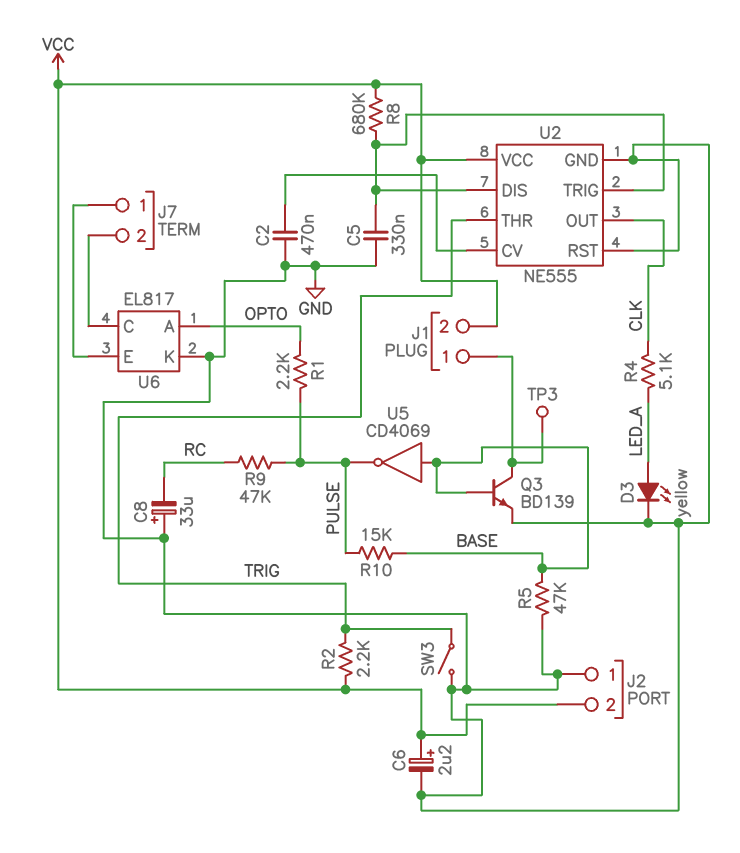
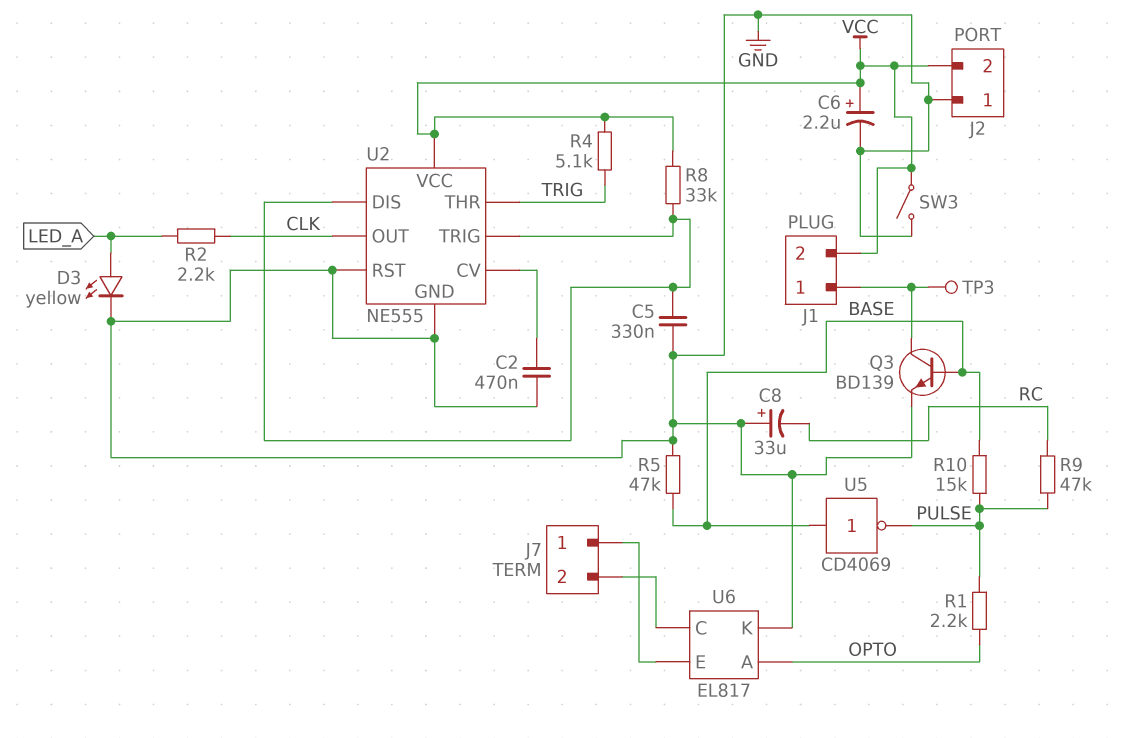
R2: 2.2k (TRIG, VCC) -> 2.2k (CLK, LED_A)
R4: 5.1k (CLK, LED_A) -> 5.1k (TRIG, VCC)
R8: 680k (U2/DIS, VCC) -> 33k (U2/DIS, VCC)
SW3: switch (GND, TRIG) -> switch (GND, VCC)

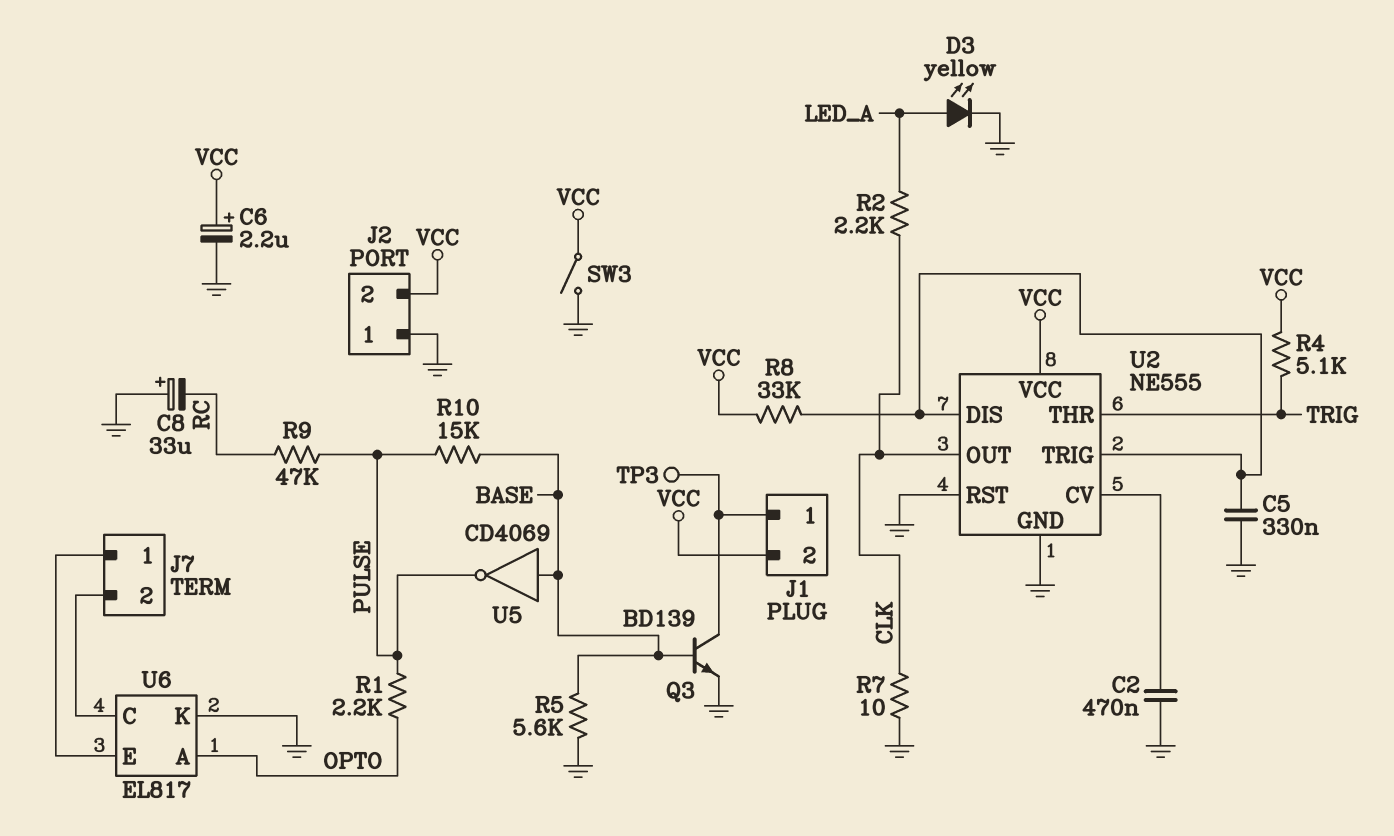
R5: 47k (BASE, GND) -> 5.6k (BASE, GND)
R7: none -> 10 (CLK, GND)

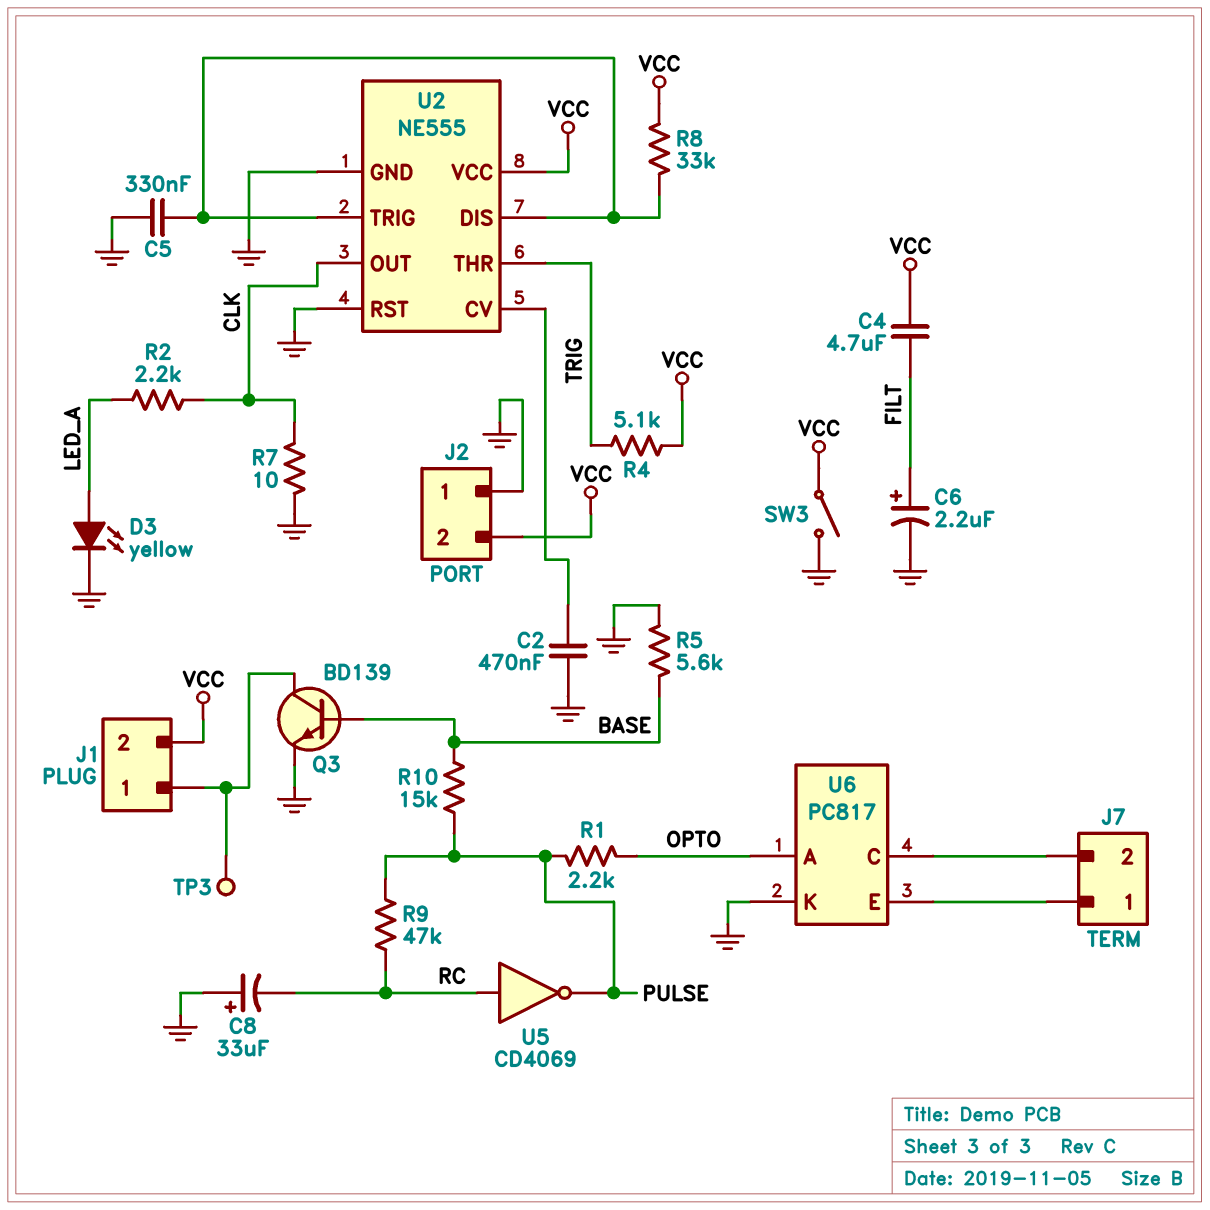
C4: none -> 4.7uF (FILT, VCC)
C6: 2.2uF (plus VCC, minus GND) -> 2.2uF (plus FILT, minus GND)
U5: NOT CD4069 (in BASE, out PULSE) -> NOT CD4069 (in RC, out PULSE)
U6: EL817 -> PC817

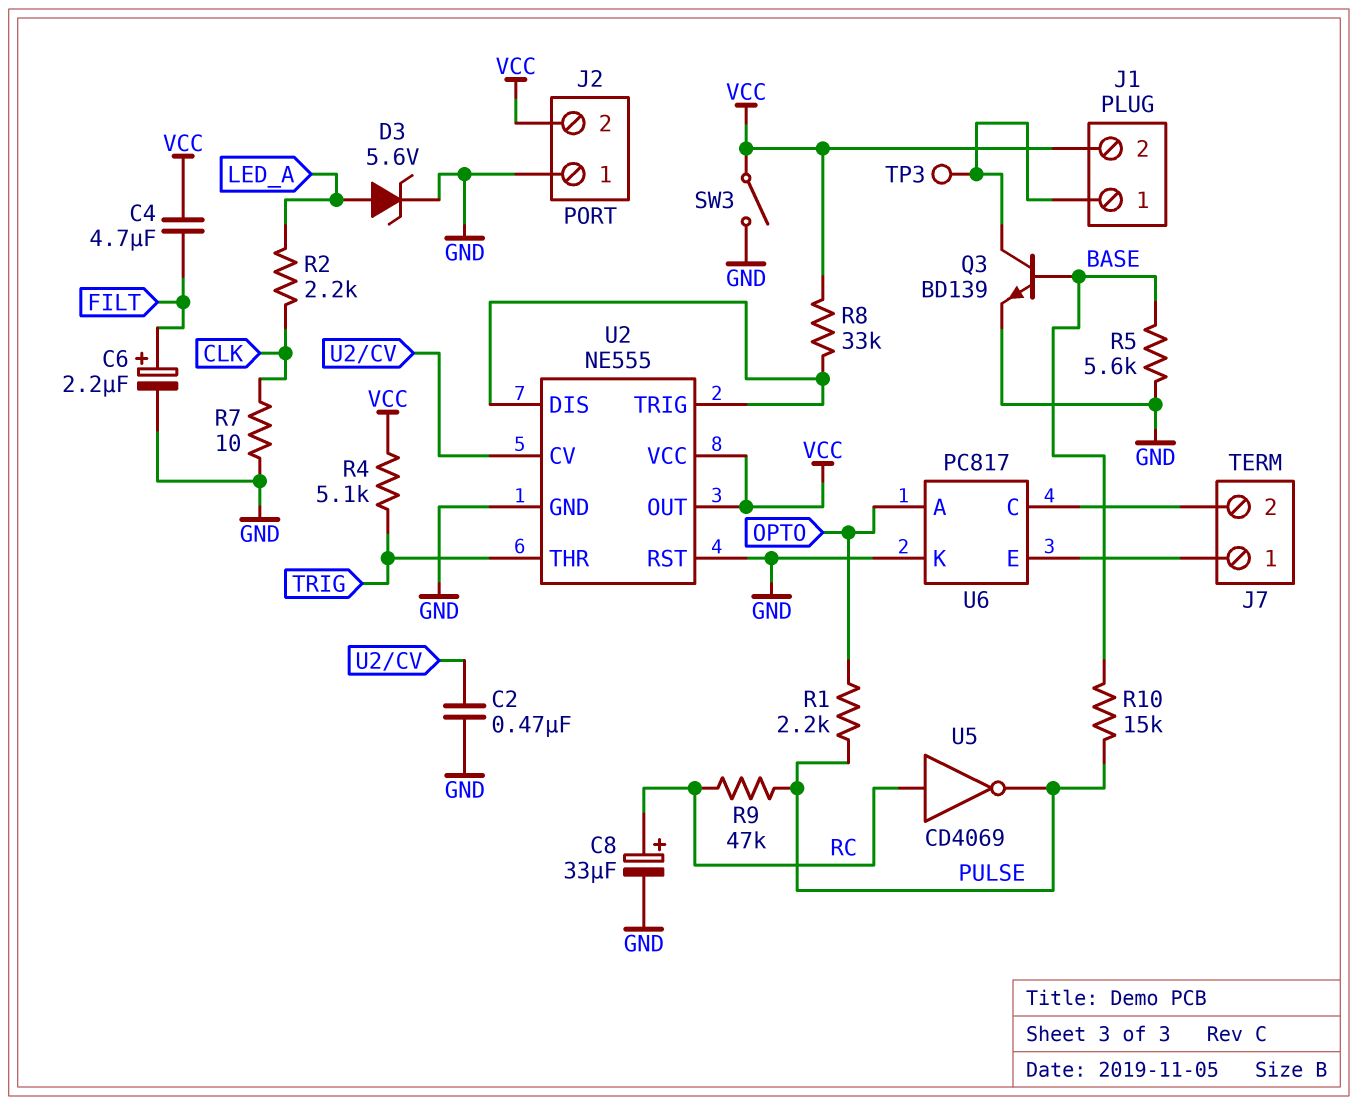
C5: 330nF (GND, U2/DIS) -> none
C8: 33uF (plus GND, minus RC) -> 33uF (plus RC, minus GND)
D3: LED yellow (A LED_A, K GND) -> zener 5.6V (A LED_A, K GND)
U2 pin OUT: CLK -> VCC

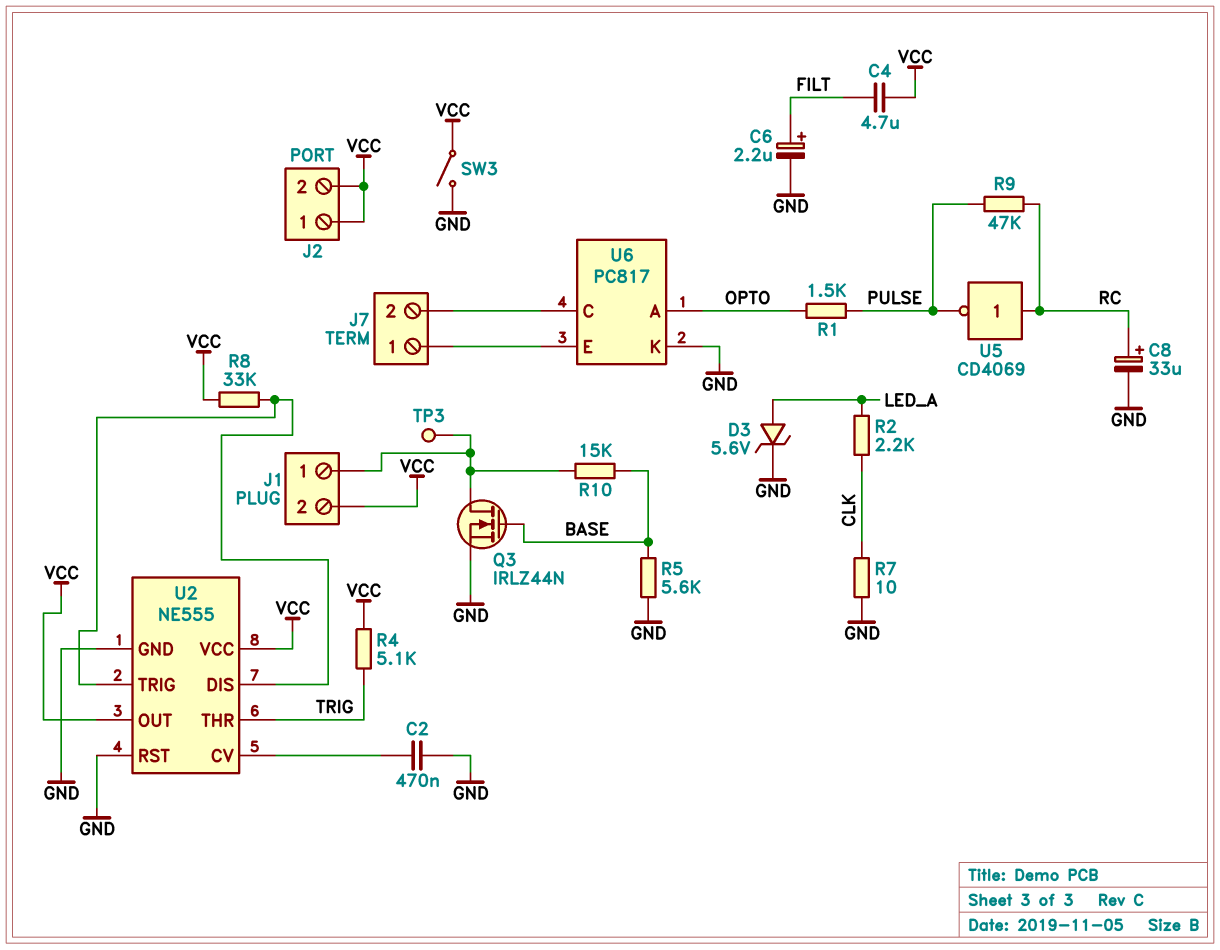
J2 pin 1: GND -> VCC
Q3: NPN BD139 (B BASE, C J1/1, E GND) -> NMOS IRLZ44N (G BASE, D J1/1, S GND)
R1: 2.2k (OPTO, PULSE) -> 1.5k (OPTO, PULSE)
R10: 15k (BASE, PULSE) -> 15k (BASE, J1/1)

